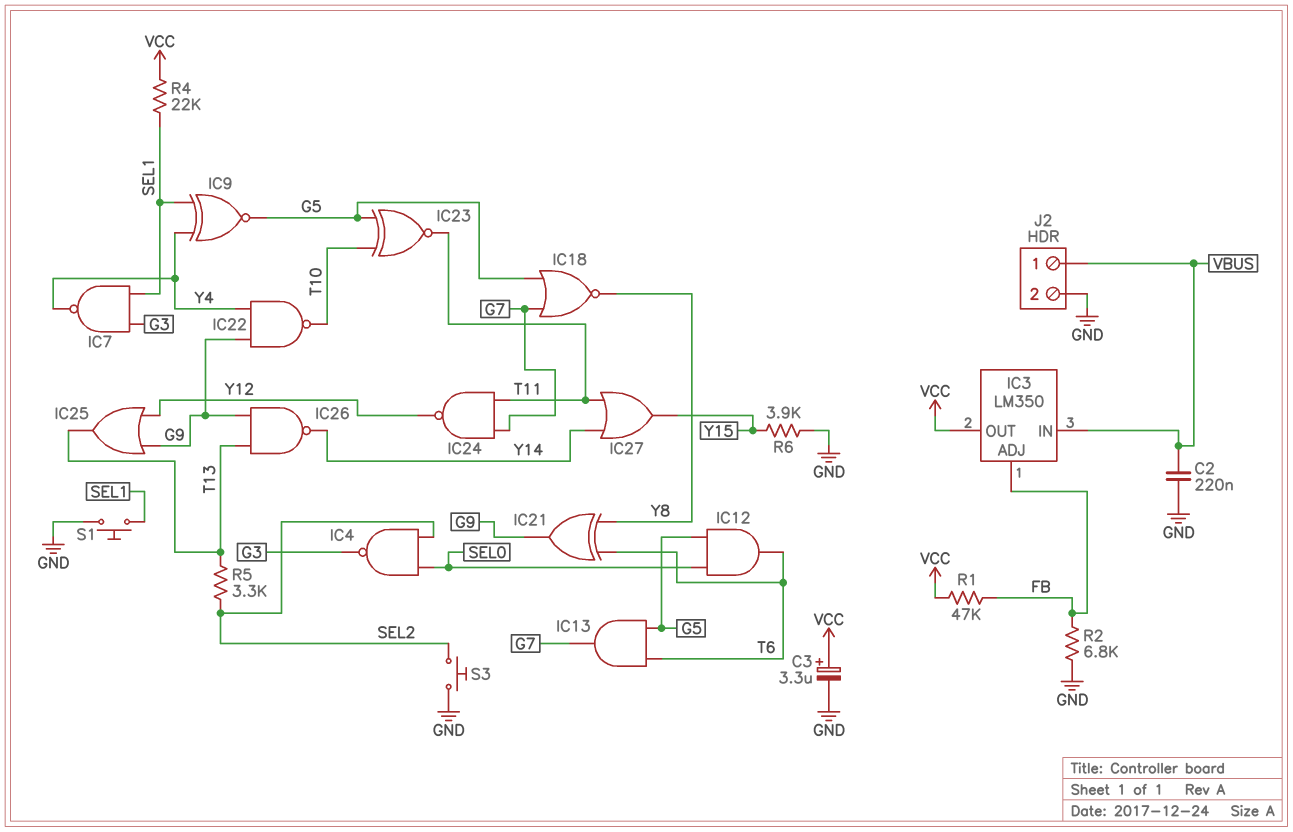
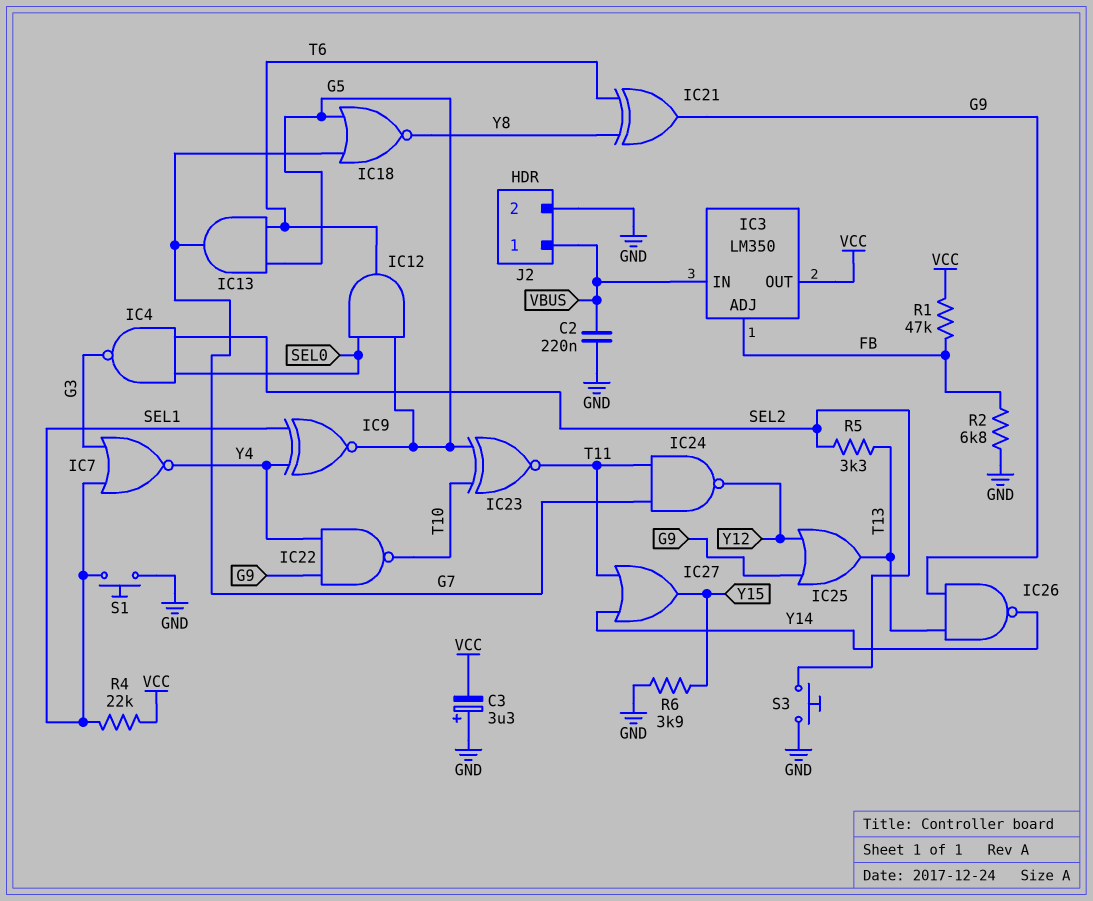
C3: 3.3uF (plus VCC, minus GND) -> 3.3uF (plus GND, minus VCC)
IC7: NAND (in G3, in SEL1, out Y4) -> NOR (in G3, in SEL1, out Y4)

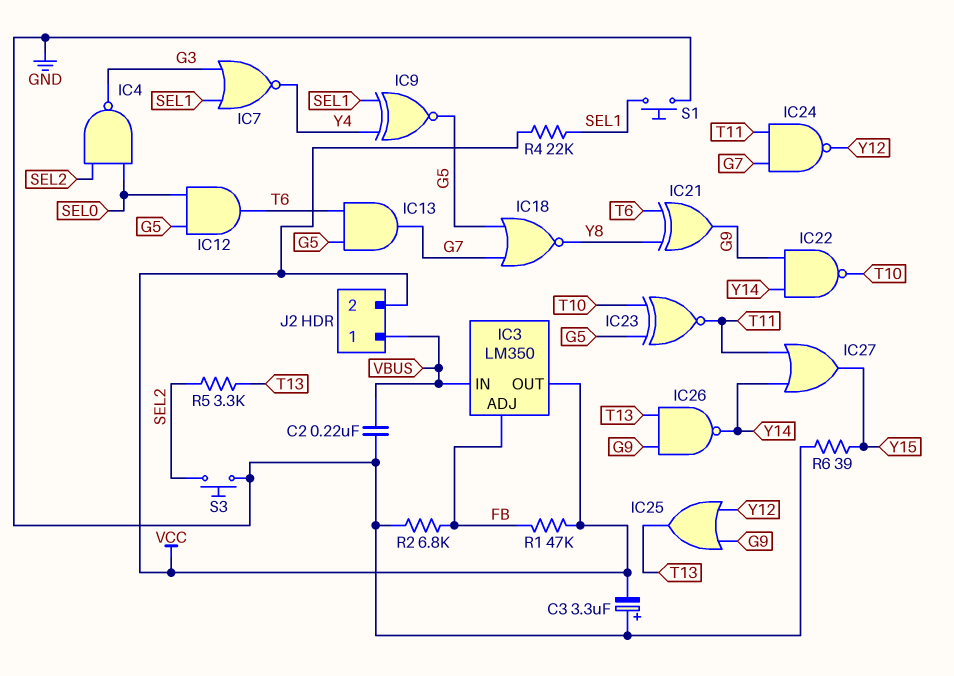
IC22: NAND (in G9, in Y4, out T10) -> NAND (in G9, in Y14, out T10)
J2 pin 2: GND -> VCC
R6: 3.9k (GND, Y15) -> 39 (GND, Y15)

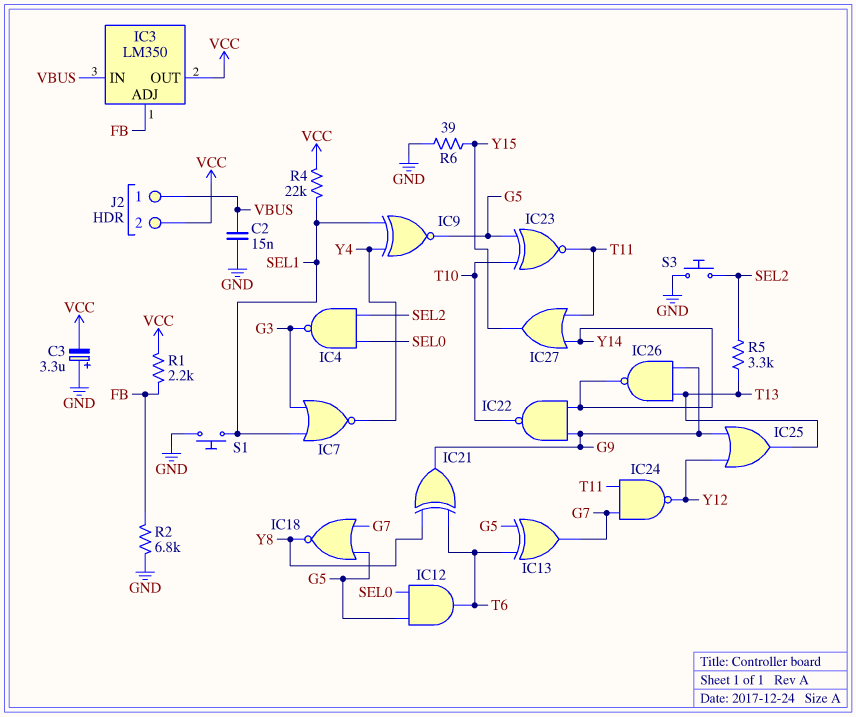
C2: 220nF (GND, VBUS) -> 15nF (GND, VBUS)
IC13: AND (in G5, in T6, out G7) -> XOR (in G5, in T6, out G7)
R1: 47k (FB, VCC) -> 2.2k (FB, VCC)

